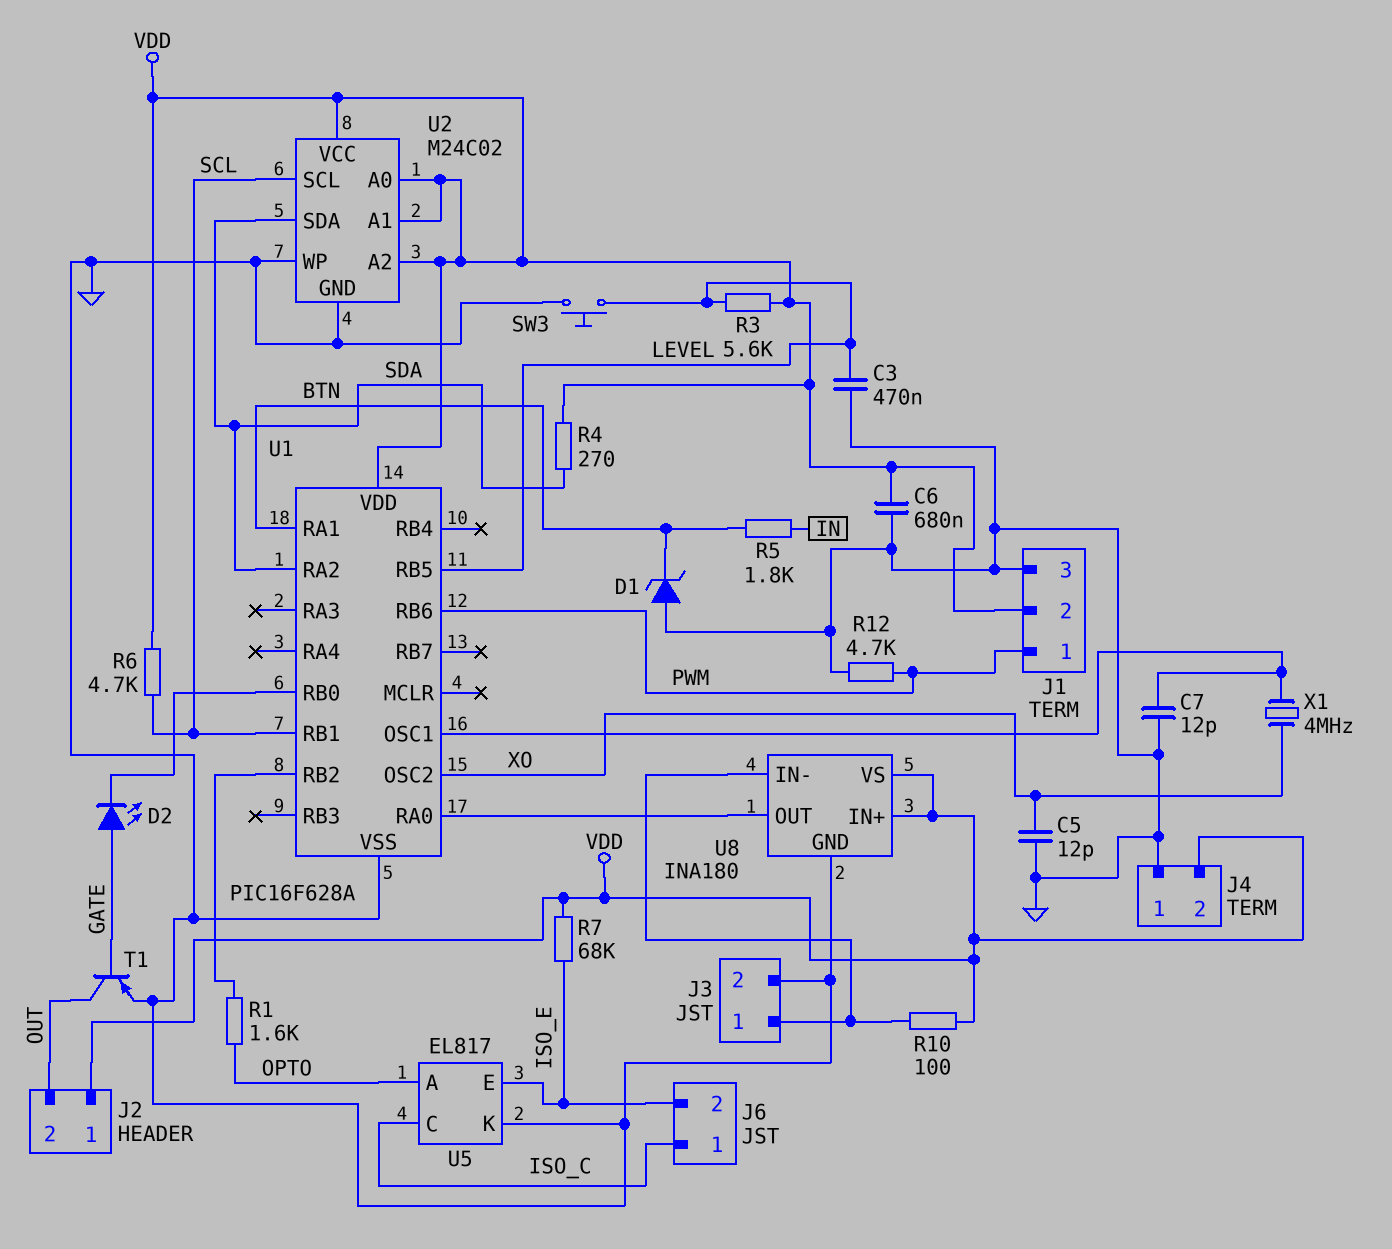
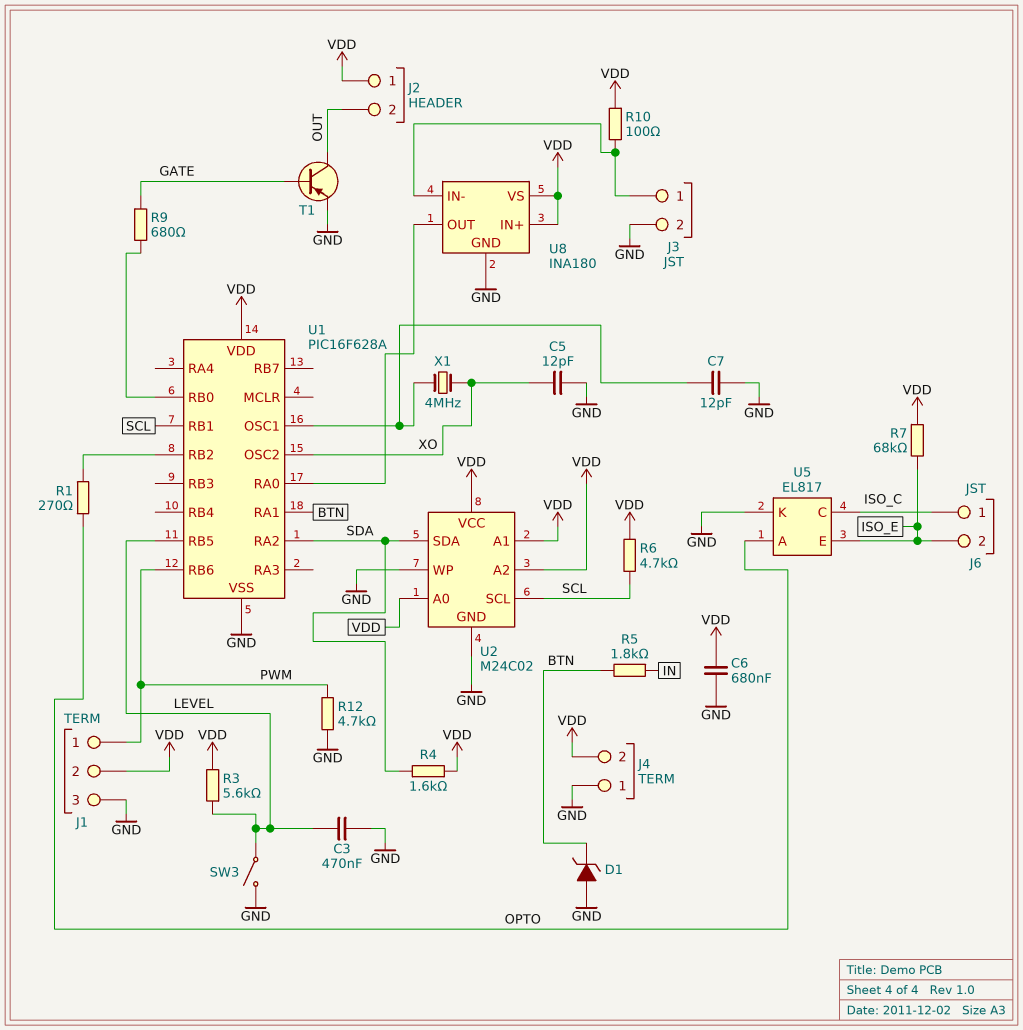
D2: LED (A GATE, K U1/RB0) -> none
R1: 1.6k (OPTO, U1/RB2) -> 270 (OPTO, U1/RB2)
R4: 270 (SDA, VDD) -> 1.6k (SDA, VDD)
R9: none -> 680 (GATE, U1/RB0)
SW3: button (GND, LEVEL) -> switch (GND, LEVEL)

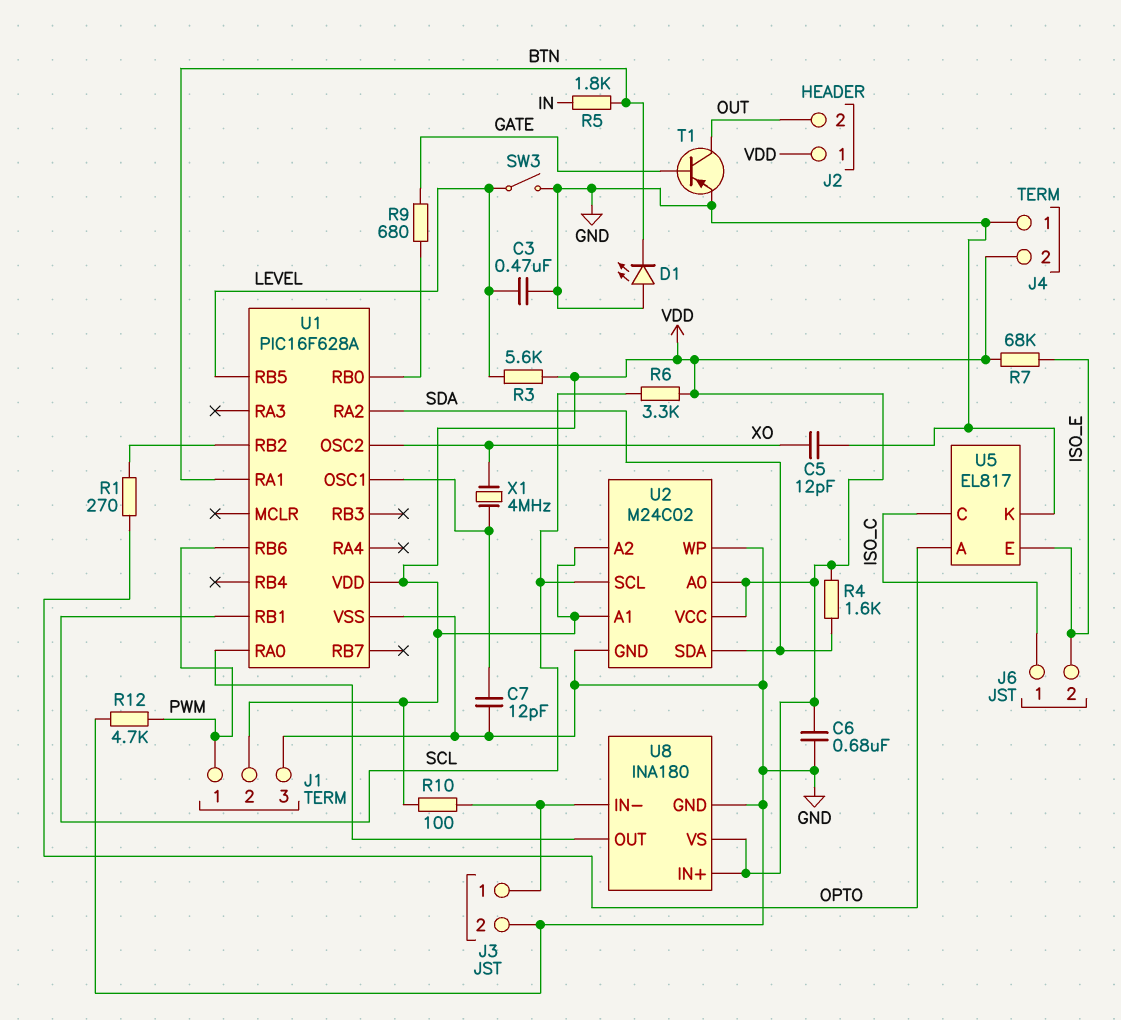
D1: zener (A GND, K BTN) -> LED (A GND, K BTN)
R6: 4.7k (SCL, VDD) -> 3.3k (SCL, VDD)

